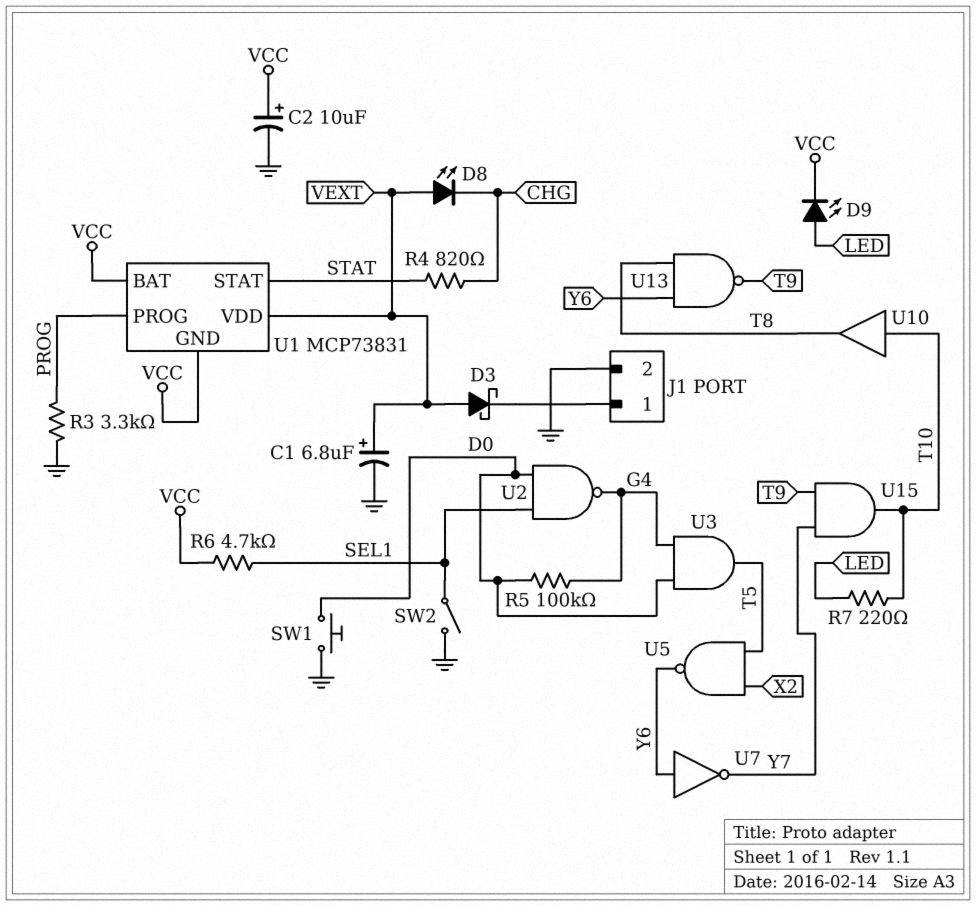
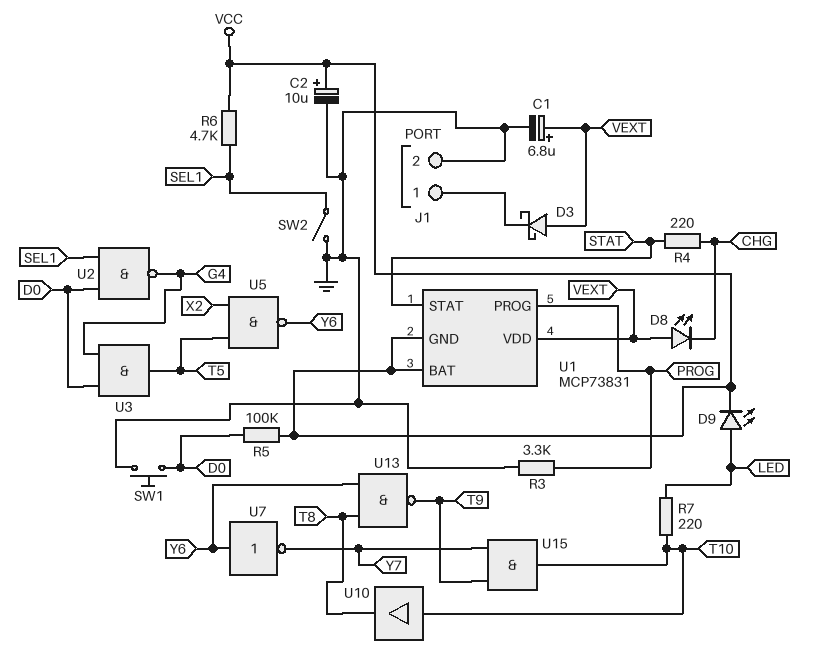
R4: 820 (CHG, STAT) -> 220 (CHG, STAT)
R5: 100k (D0, G4) -> 100k (D0, VCC)

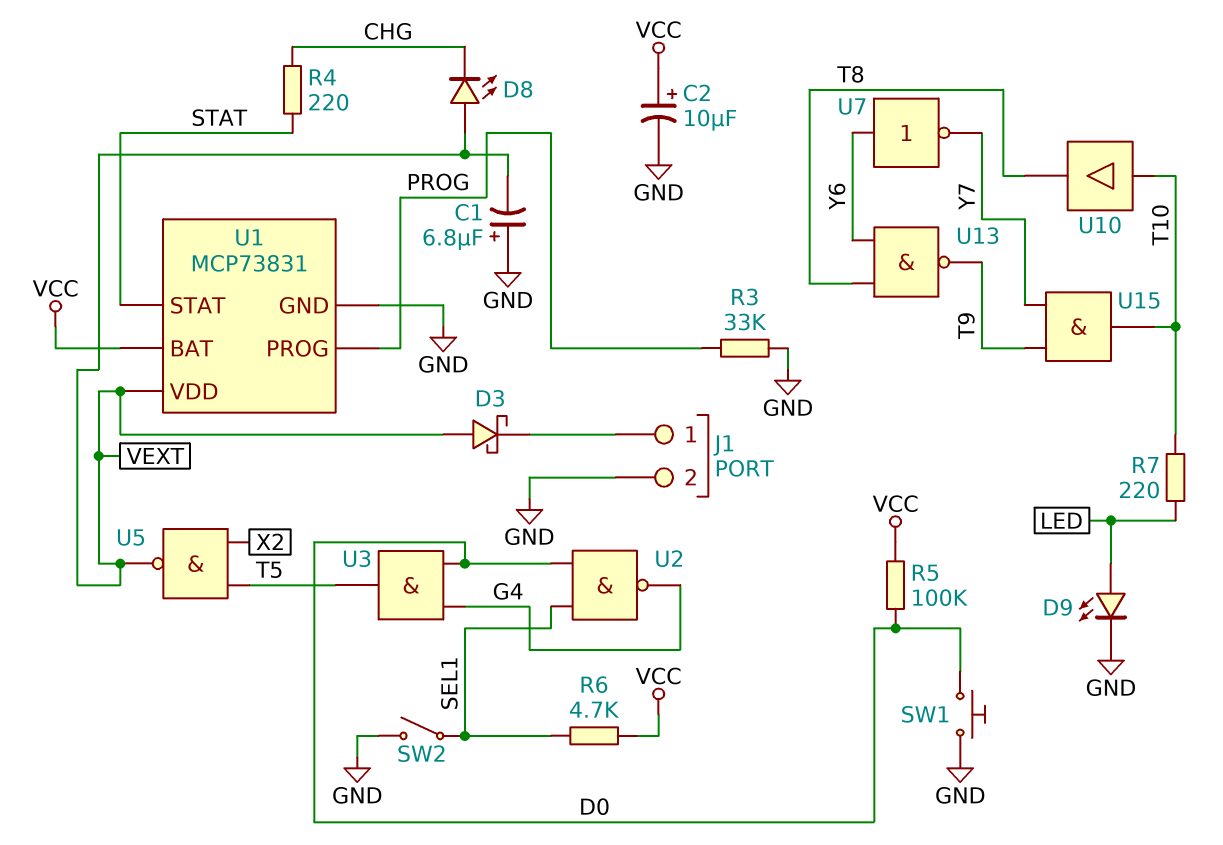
C1: 6.8uF (plus VEXT, minus GND) -> 6.8uF (plus GND, minus VEXT)
D9: LED (A LED, K VCC) -> LED (A LED, K GND)
R3: 3.3k (GND, PROG) -> 33k (GND, PROG)
U1 pin GND: VCC -> GND
U5: NAND (in T5, in X2, out Y6) -> NAND (in T5, in X2, out VEXT)

